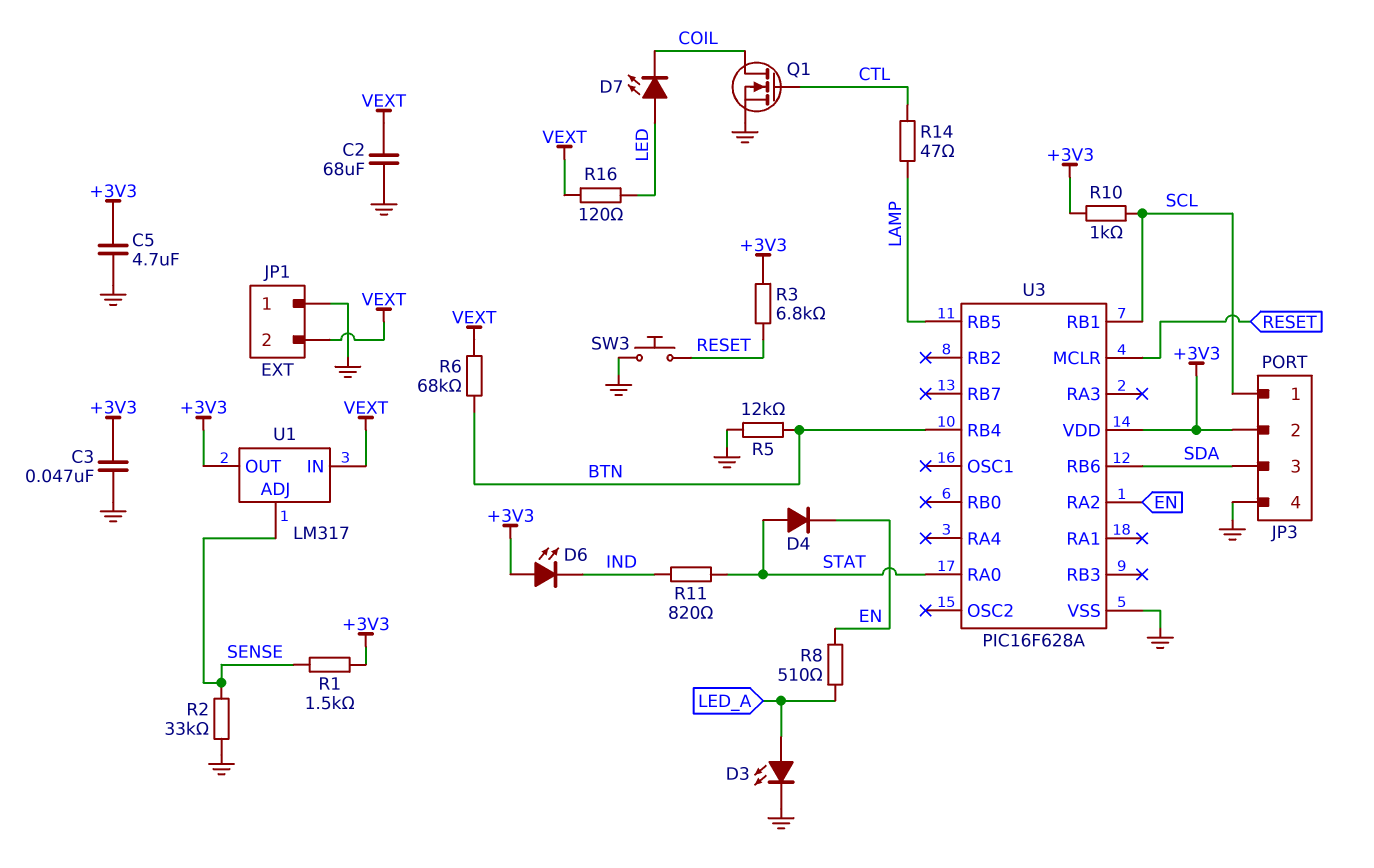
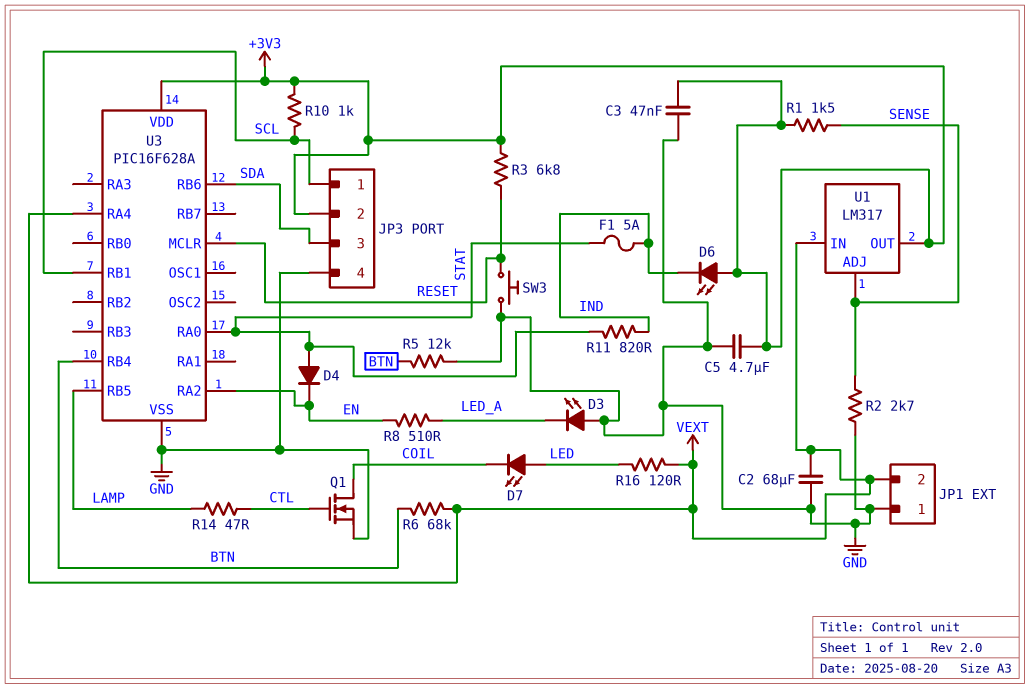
D3: LED (A LED_A, K GND) -> LED (A GND, K LED_A)
F1: none -> 5A (IND, STAT)
R2: 33k (GND, SENSE) -> 2.7k (GND, SENSE)
U3 pin RA4: none -> VEXT

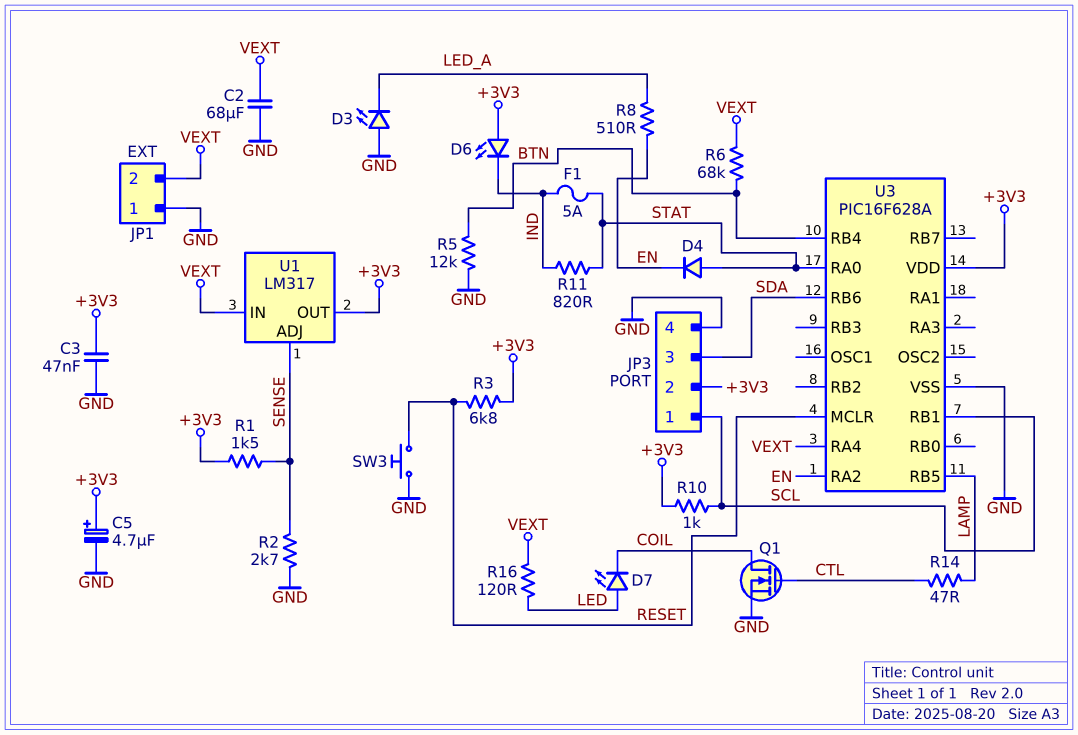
C5: 4.7uF (+3V3, GND) -> 4.7uF (plus +3V3, minus GND)

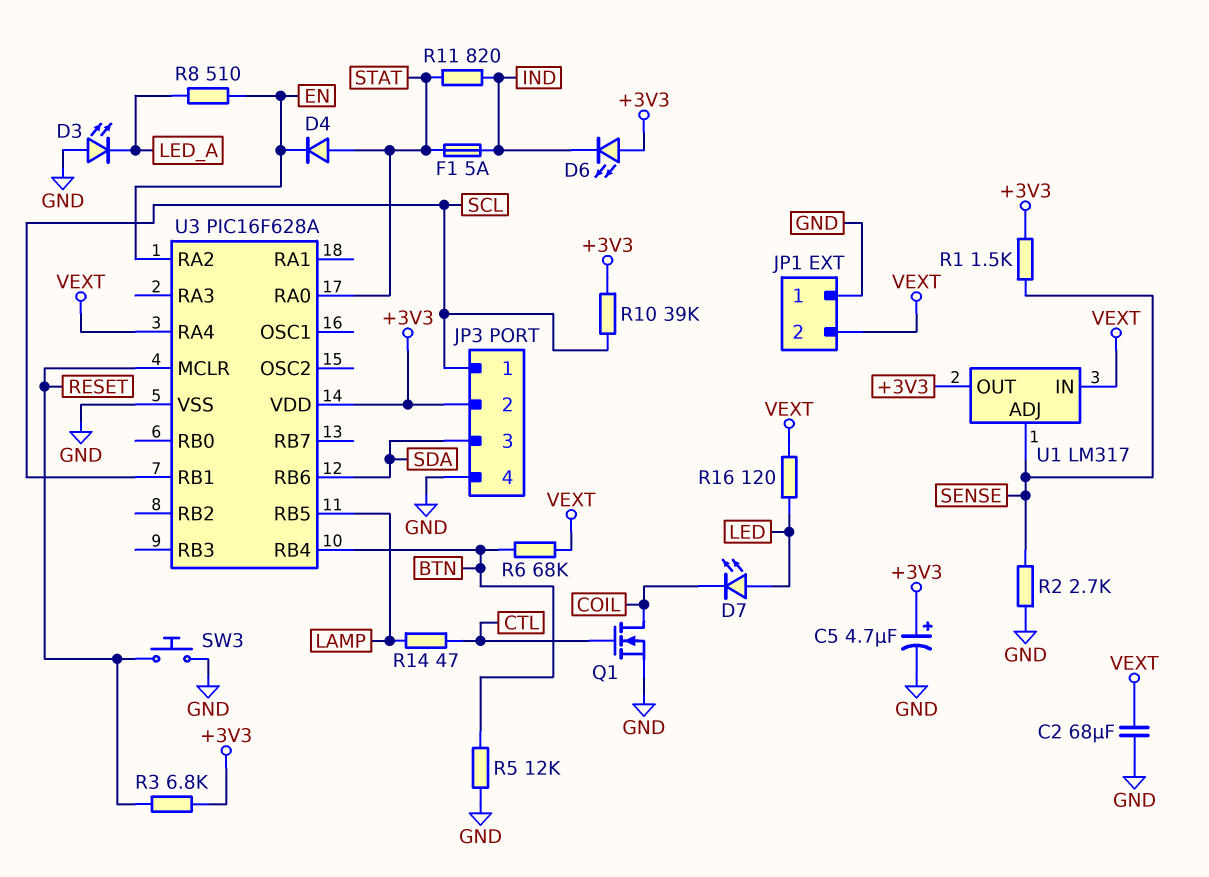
C3: 47nF (+3V3, GND) -> none
R10: 1k (+3V3, SCL) -> 39k (+3V3, SCL)

